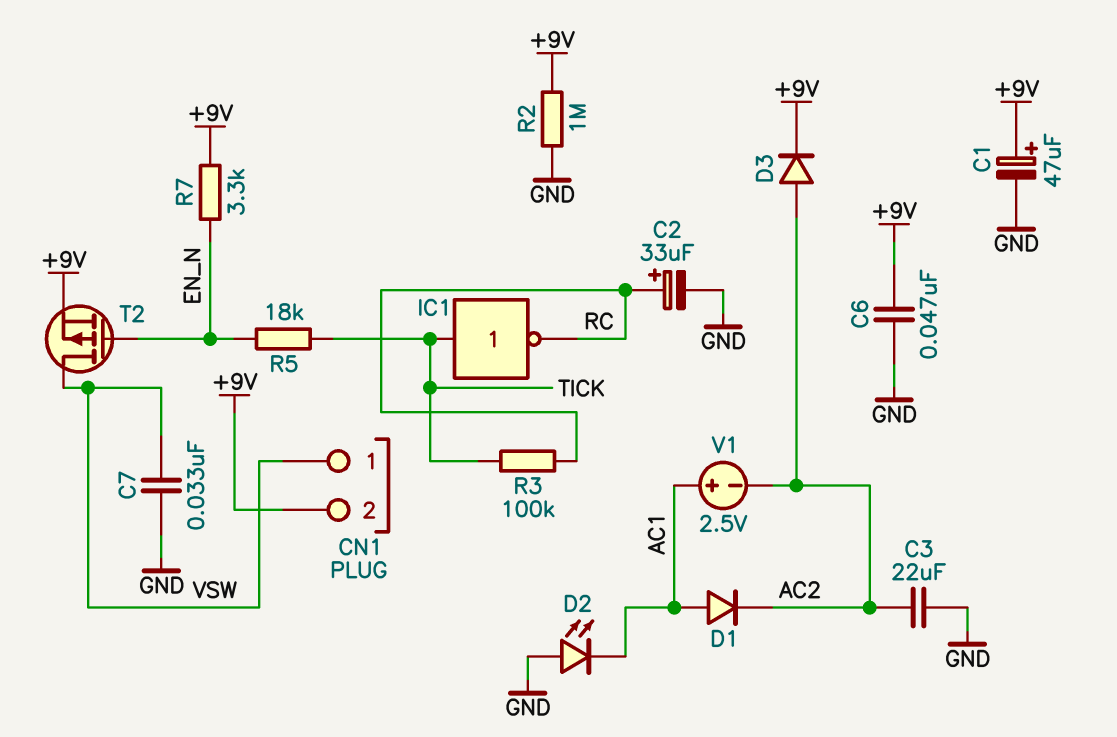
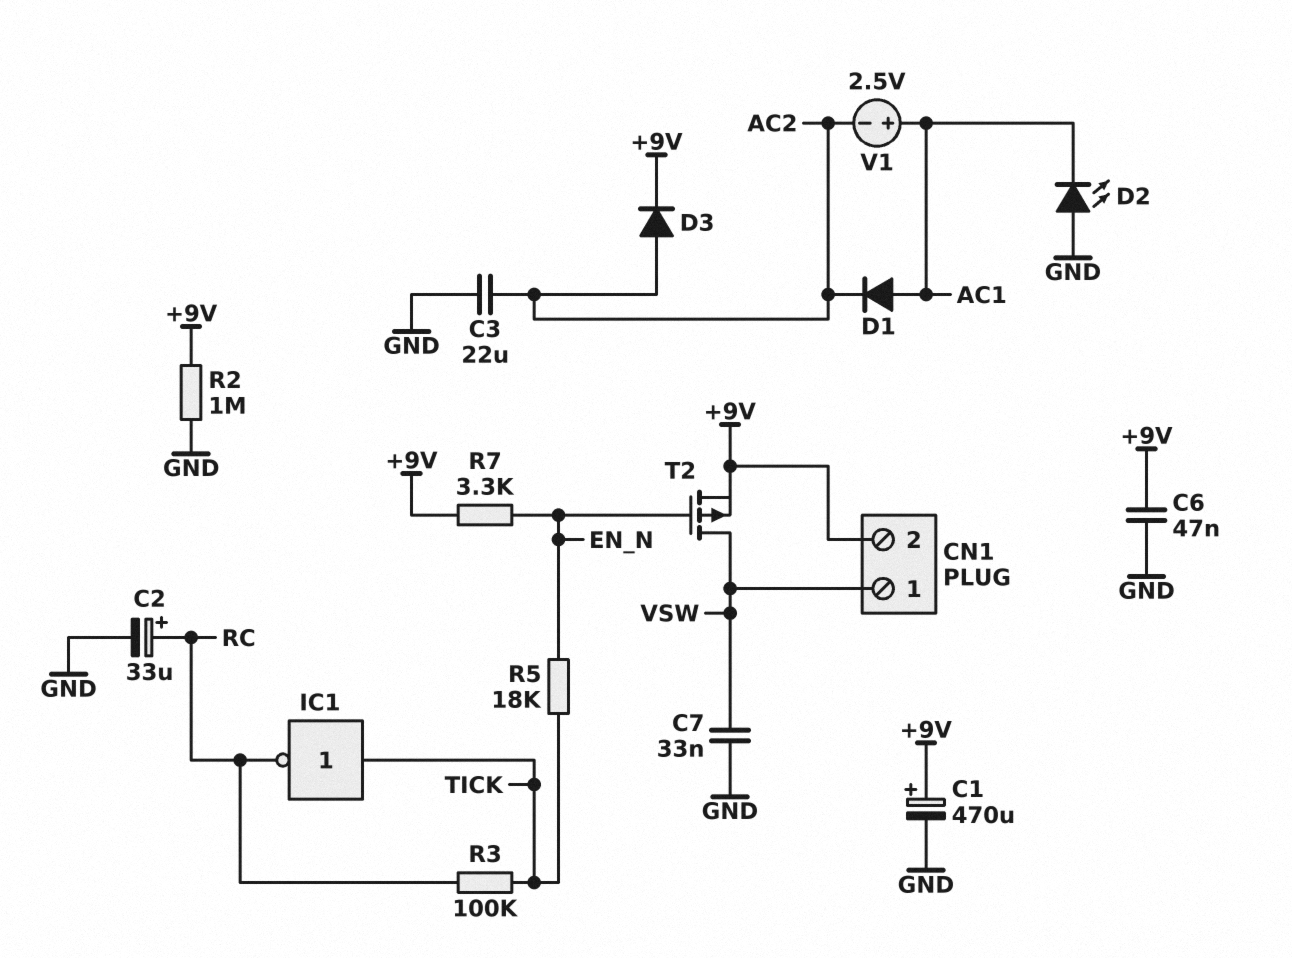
C1: 47uF (plus +9V, minus GND) -> 470uF (plus +9V, minus GND)

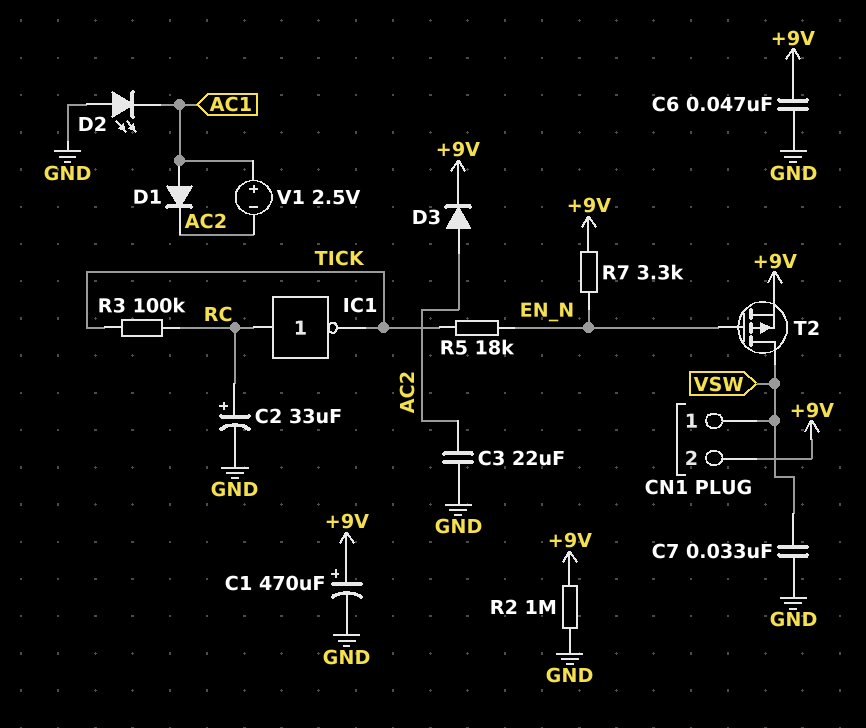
IC1: NOT (in TICK, out RC) -> NOT (in RC, out TICK)

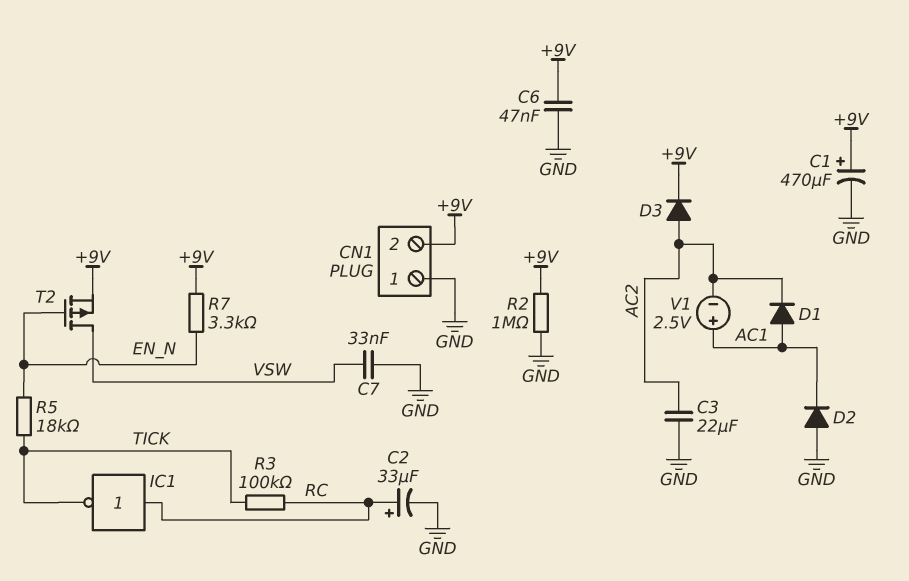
CN1 pin 1: VSW -> GND
D2: LED (A GND, K AC1) -> diode (A GND, K AC1)

